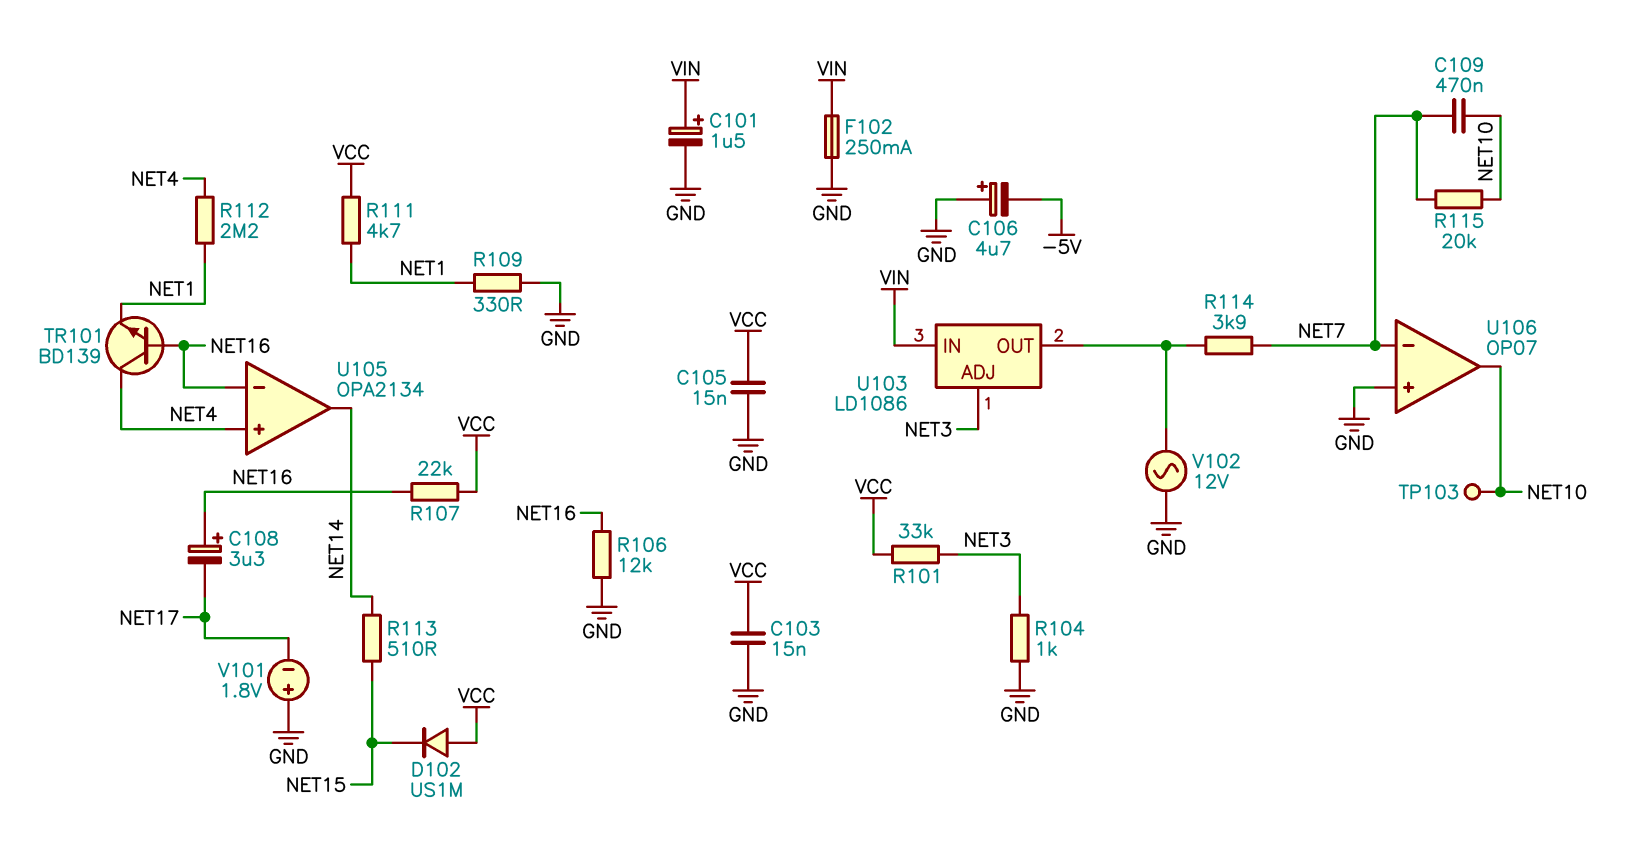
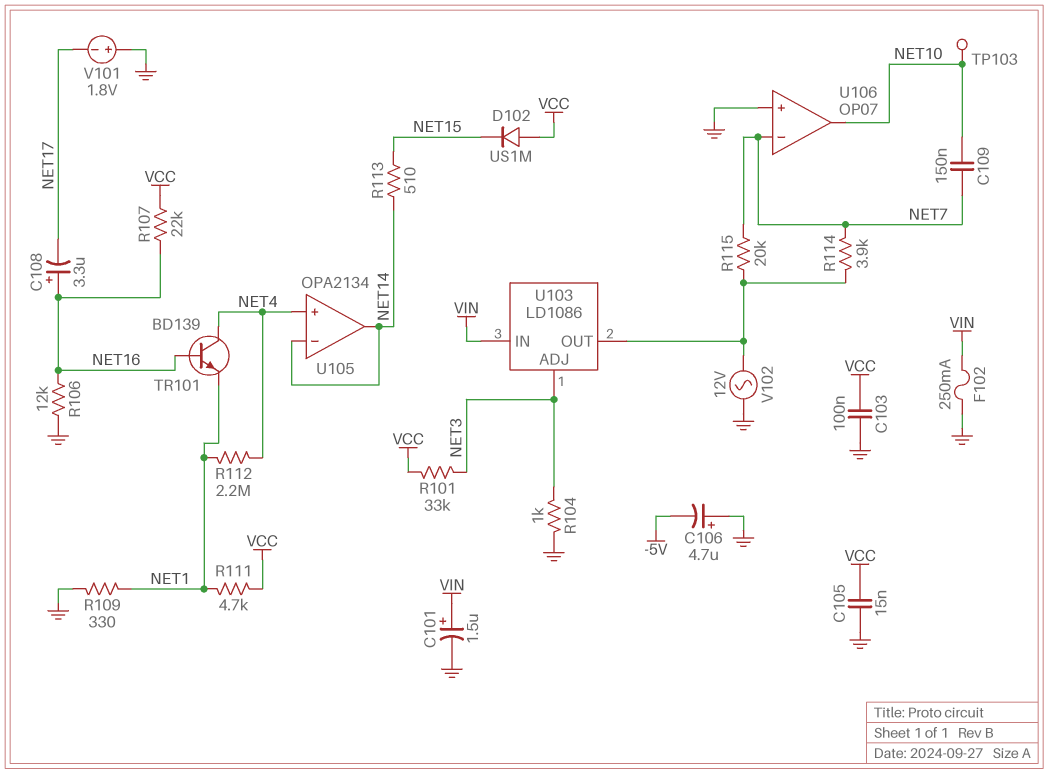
C103: 15nF (GND, VCC) -> 100nF (GND, VCC)
C109: 470nF (NET7, NET10) -> 150nF (NET7, NET10)
R115: 20k (NET7, NET10) -> 20k (NET7, U103/OUT)
U105 pin in-: NET16 -> NET14

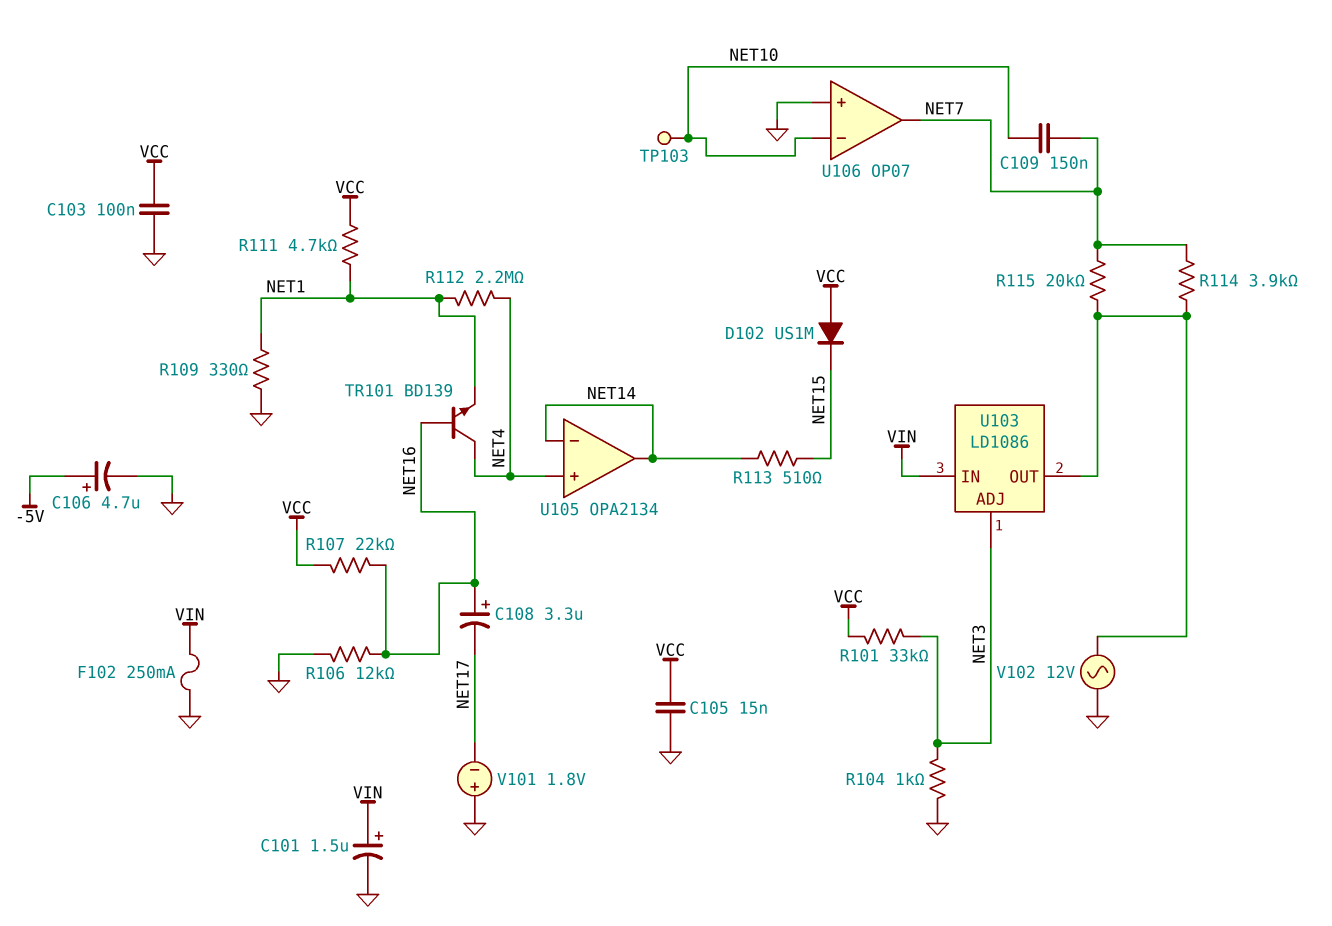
C106: 4.7uF (plus GND, minus -5V) -> 4.7uF (plus -5V, minus GND)
U106 pin in-: NET7 -> NET10
U106 pin out: NET10 -> NET7

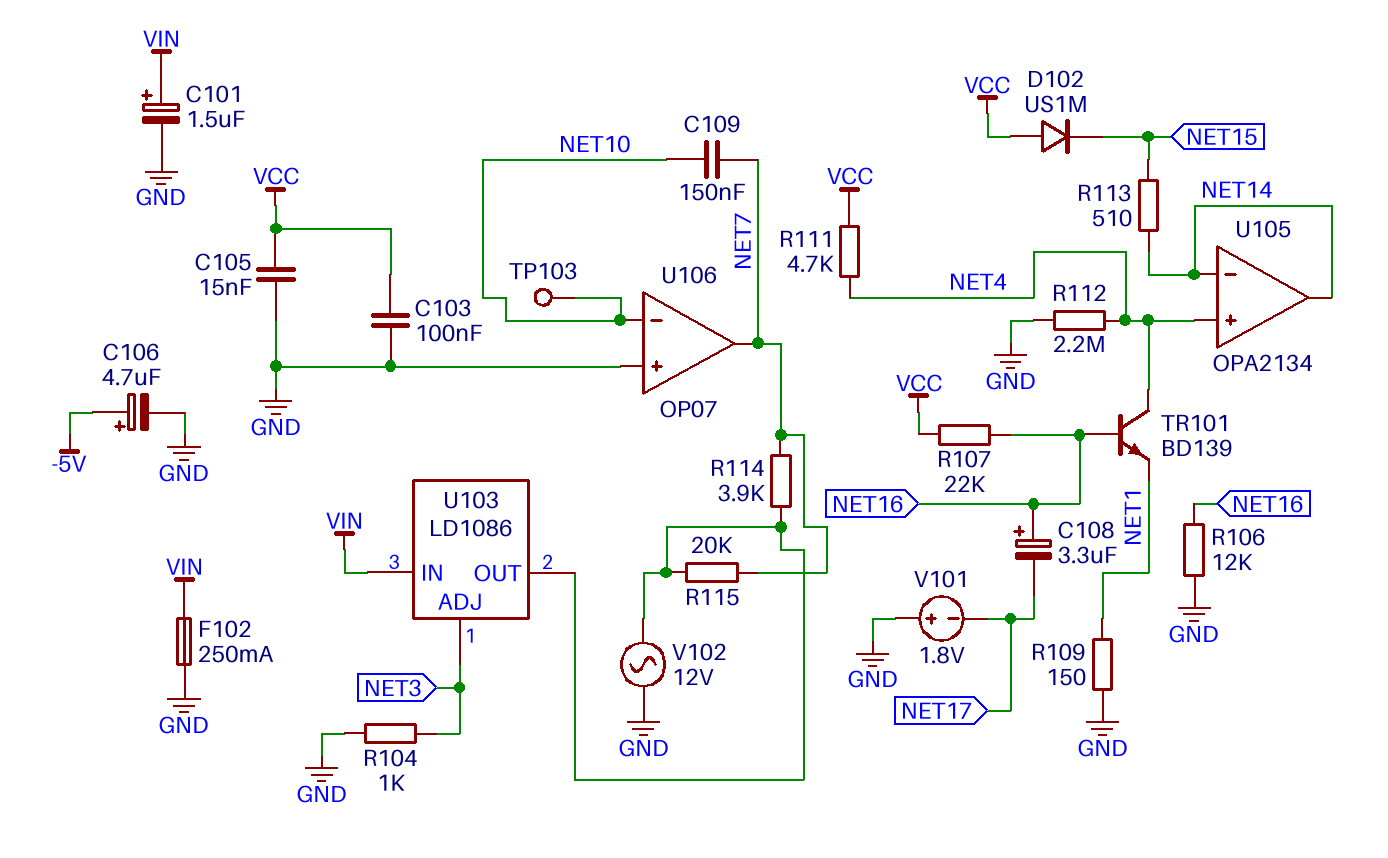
R101: 33k (NET3, VCC) -> none
R109: 330 (GND, NET1) -> 150 (GND, NET1)
R111: 4.7k (NET1, VCC) -> 4.7k (NET4, VCC)
R112: 2.2M (NET1, NET4) -> 2.2M (GND, NET4)

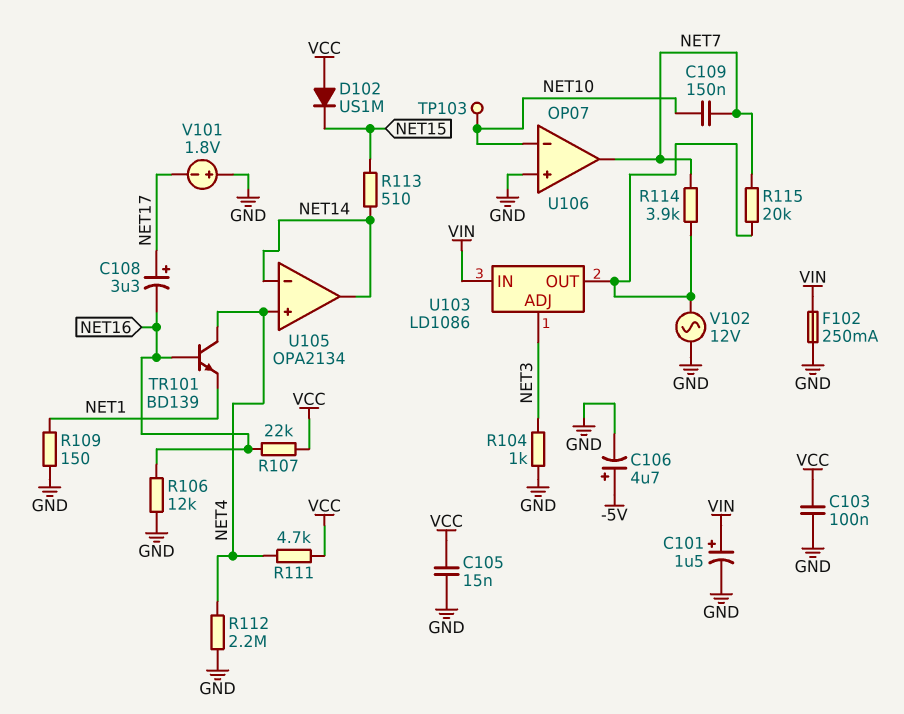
C108: 3.3uF (plus NET16, minus NET17) -> 3.3uF (plus NET17, minus NET16)

